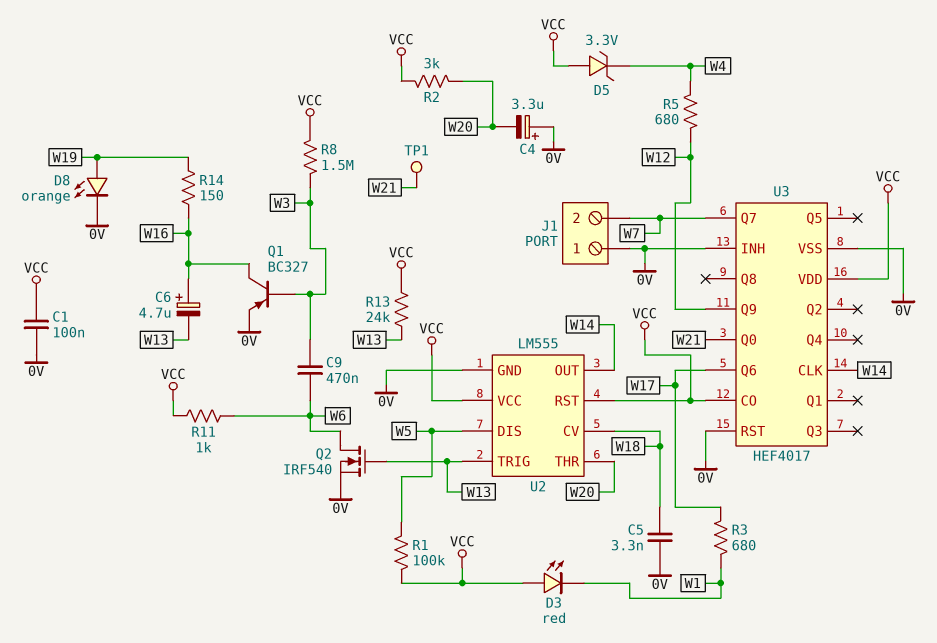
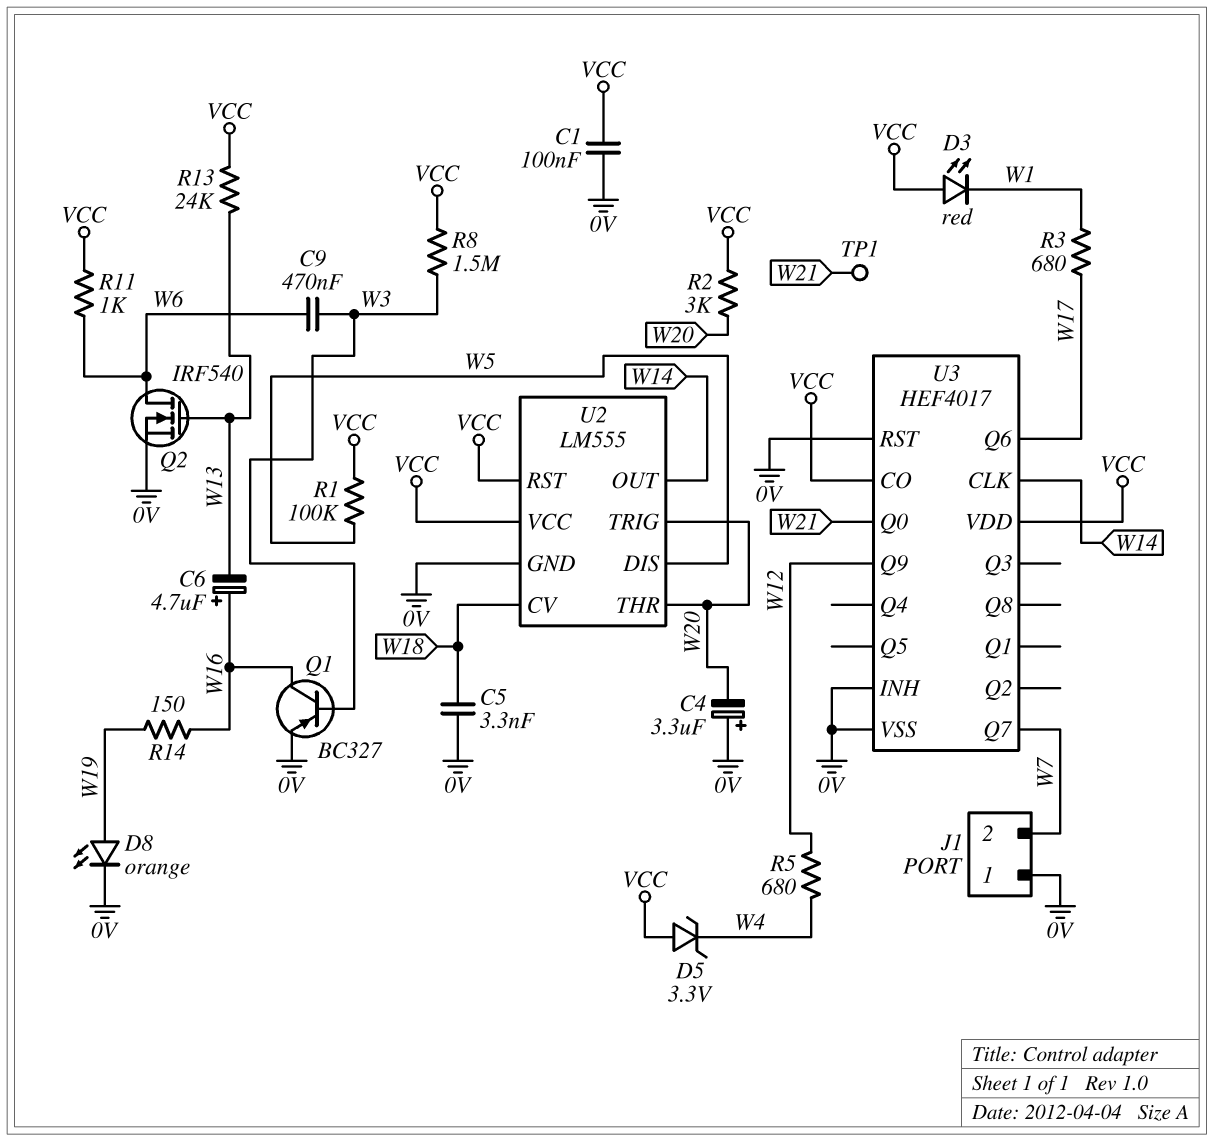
U2 pin TRIG: W13 -> W20

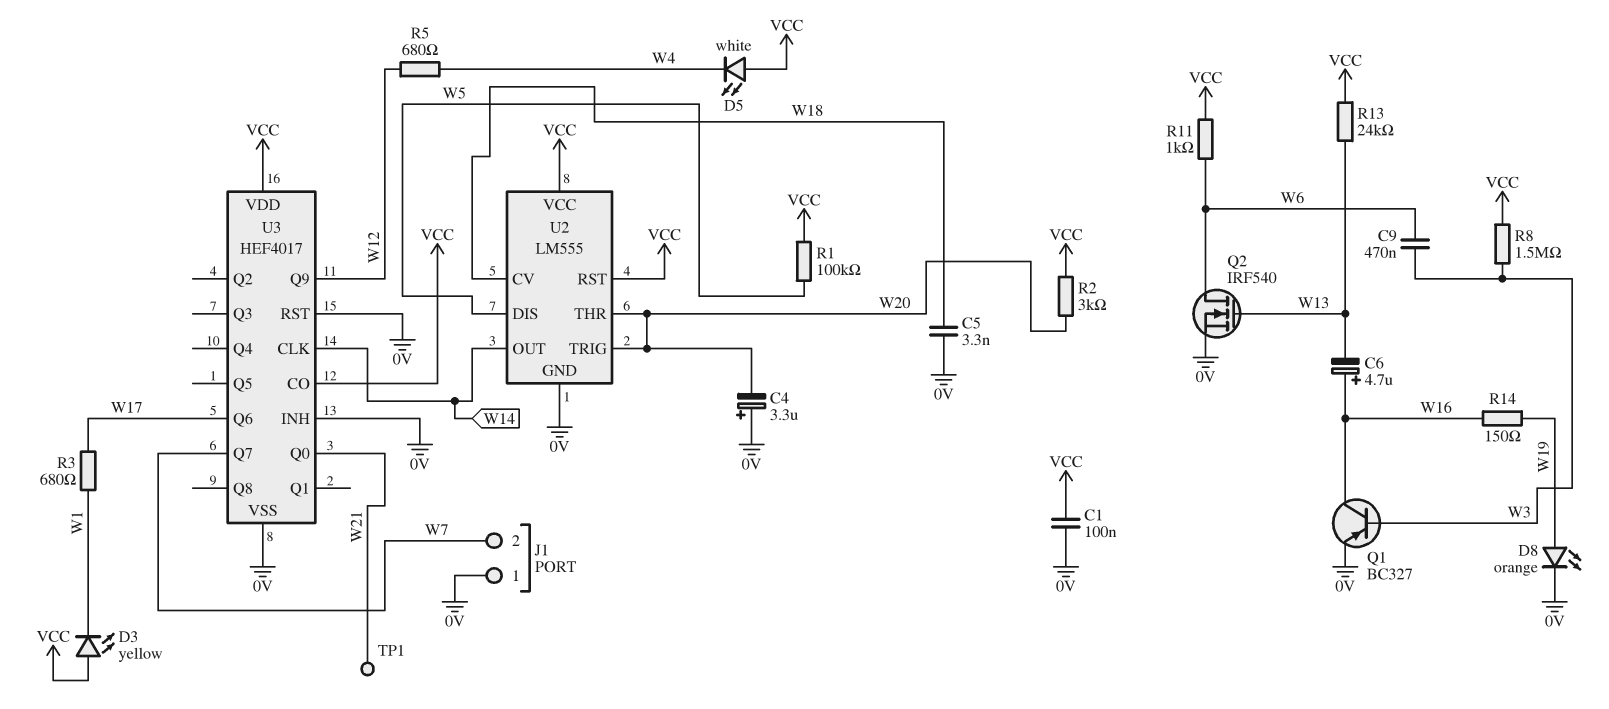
D3: LED red (A VCC, K W1) -> LED yellow (A VCC, K W1)
D5: zener 3.3V (A VCC, K W4) -> LED white (A VCC, K W4)

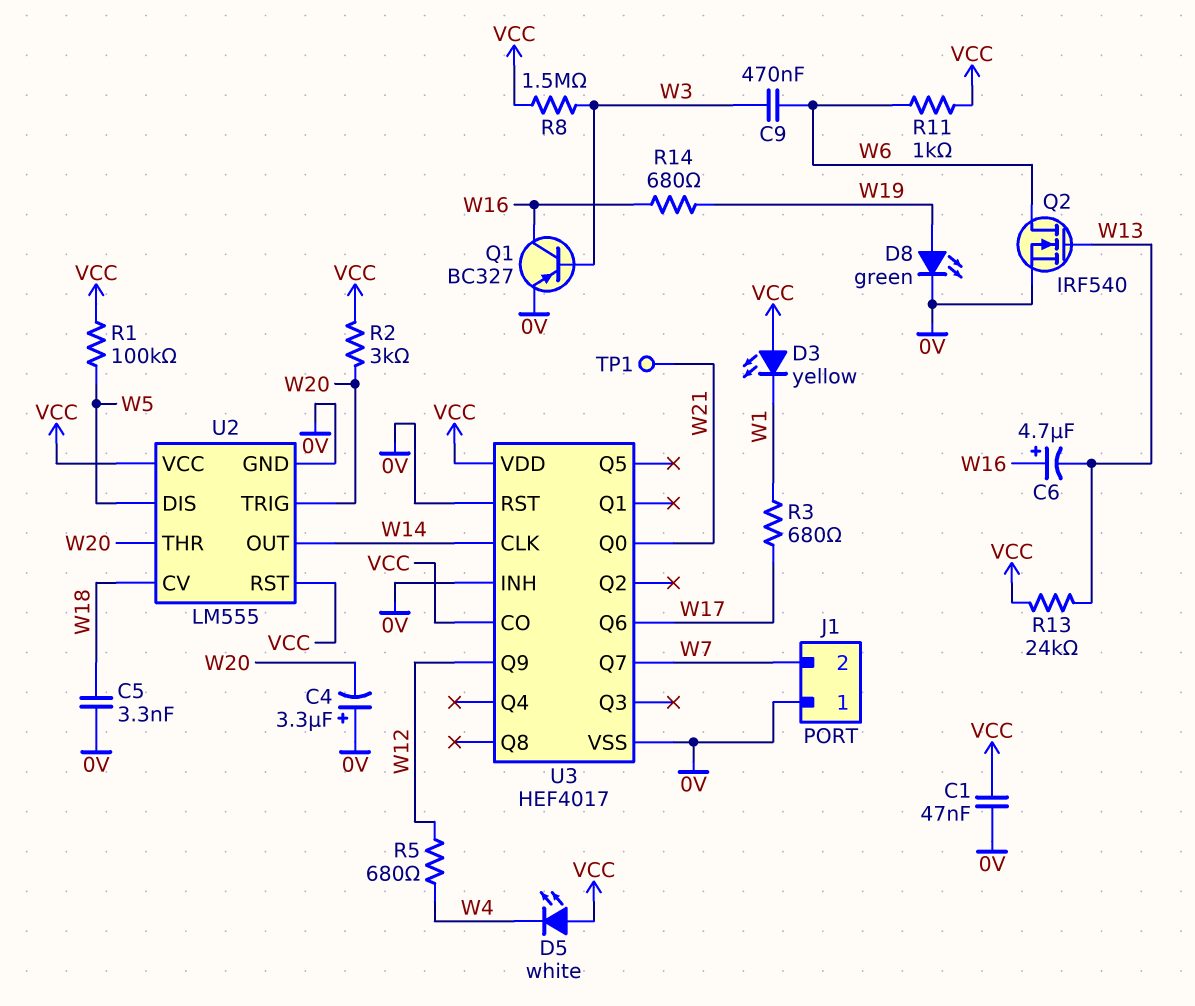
C1: 100nF (0V, VCC) -> 47nF (0V, VCC)
D8: LED orange (A W19, K 0V) -> LED green (A W19, K 0V)
R14: 150 (W16, W19) -> 680 (W16, W19)

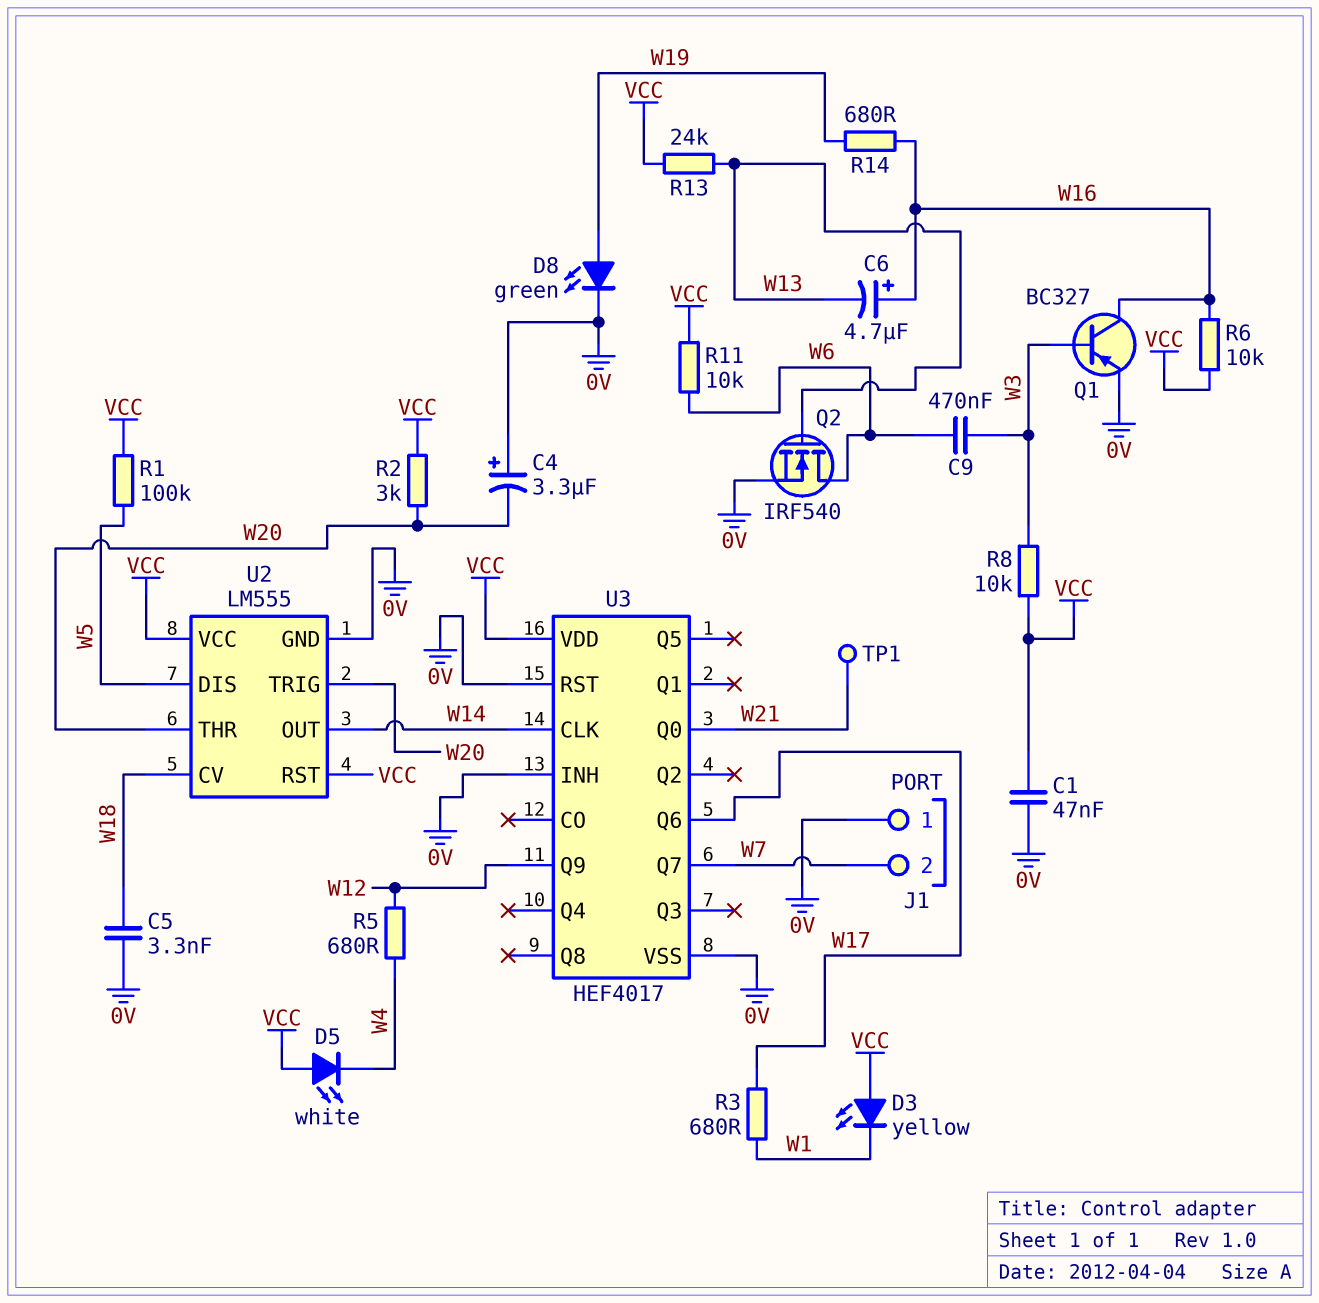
R6: none -> 10k (VCC, W16)
R8: 1.5M (VCC, W3) -> 10k (VCC, W3)
R11: 1k (VCC, W6) -> 10k (VCC, W6)
U3 pin CO: VCC -> none

